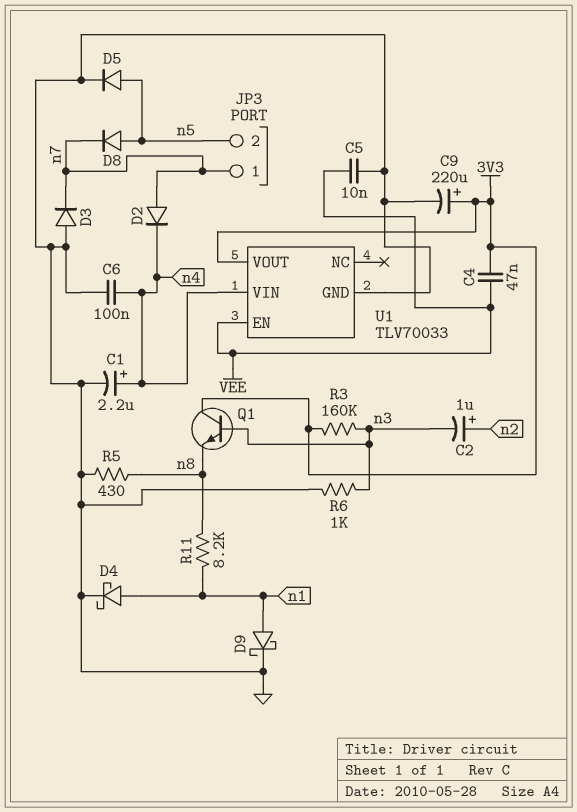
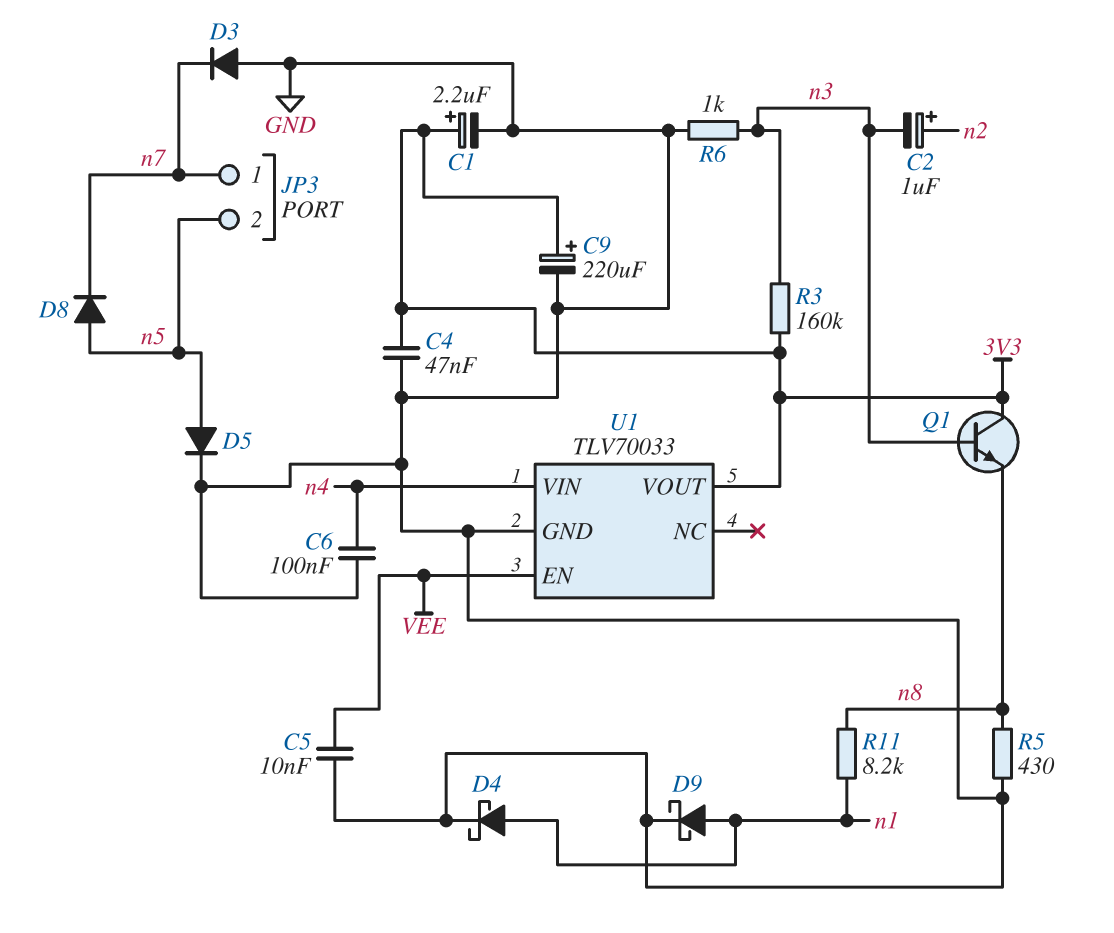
C1: 2.2uF (plus n4, minus GND) -> 2.2uF (plus 3V3, minus GND)
C4: 47nF (3V3, VEE) -> 47nF (3V3, GND)
D2: diode (A n7, K n4) -> none

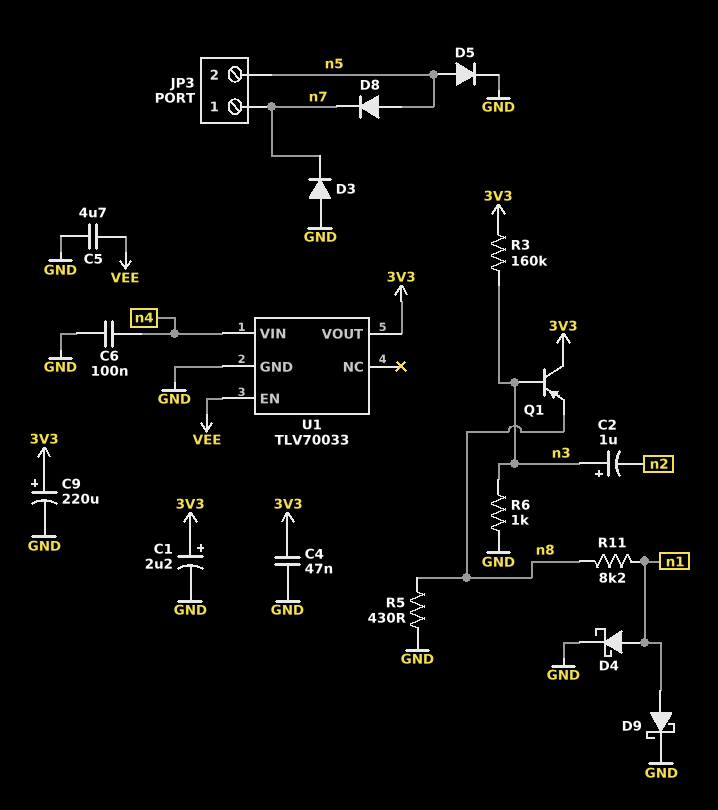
C2: 1uF (plus n2, minus n3) -> 1uF (plus n3, minus n2)
C5: 10nF (GND, VEE) -> 4.7uF (GND, VEE)
Q1: NPN (B n3, C 3V3, E n8) -> PNP (B n3, C 3V3, E n8)

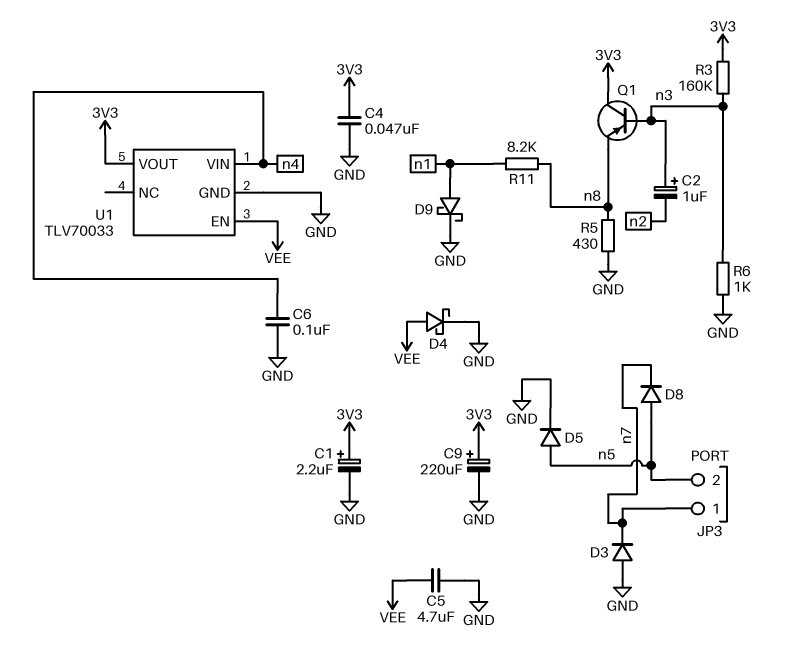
D4: schottky (A n1, K GND) -> schottky (A VEE, K GND)

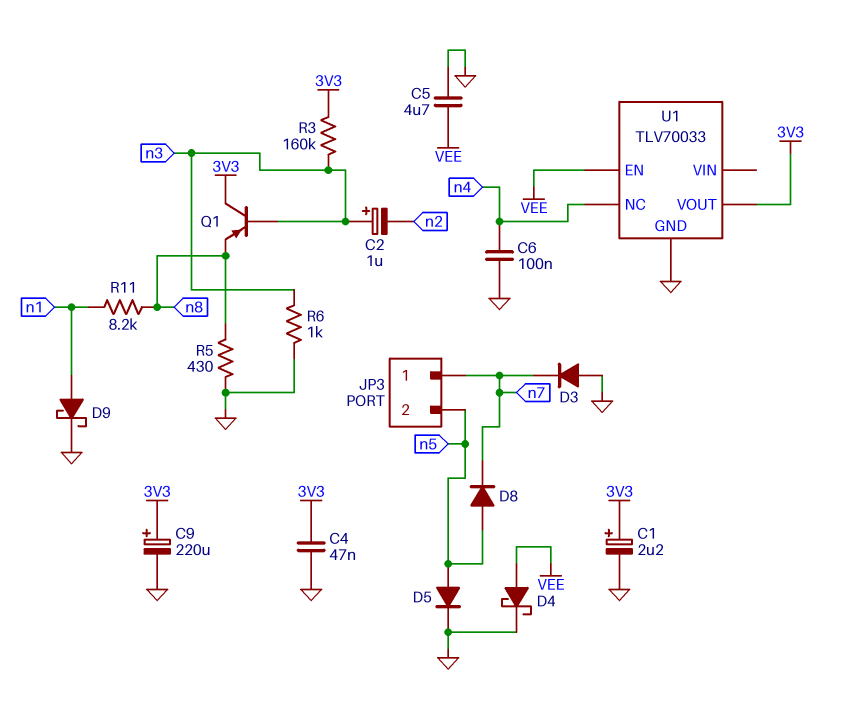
U1 pin NC: none -> n4
U1 pin VIN: n4 -> none

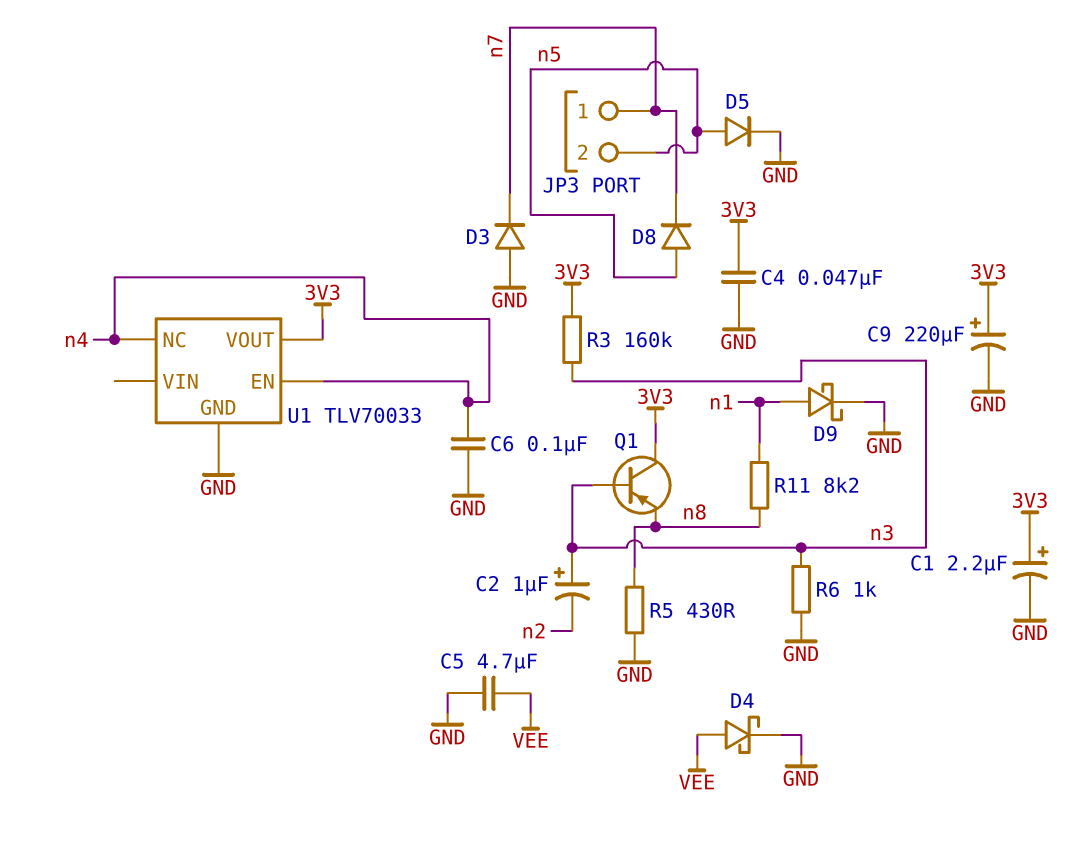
U1 pin EN: VEE -> n4

